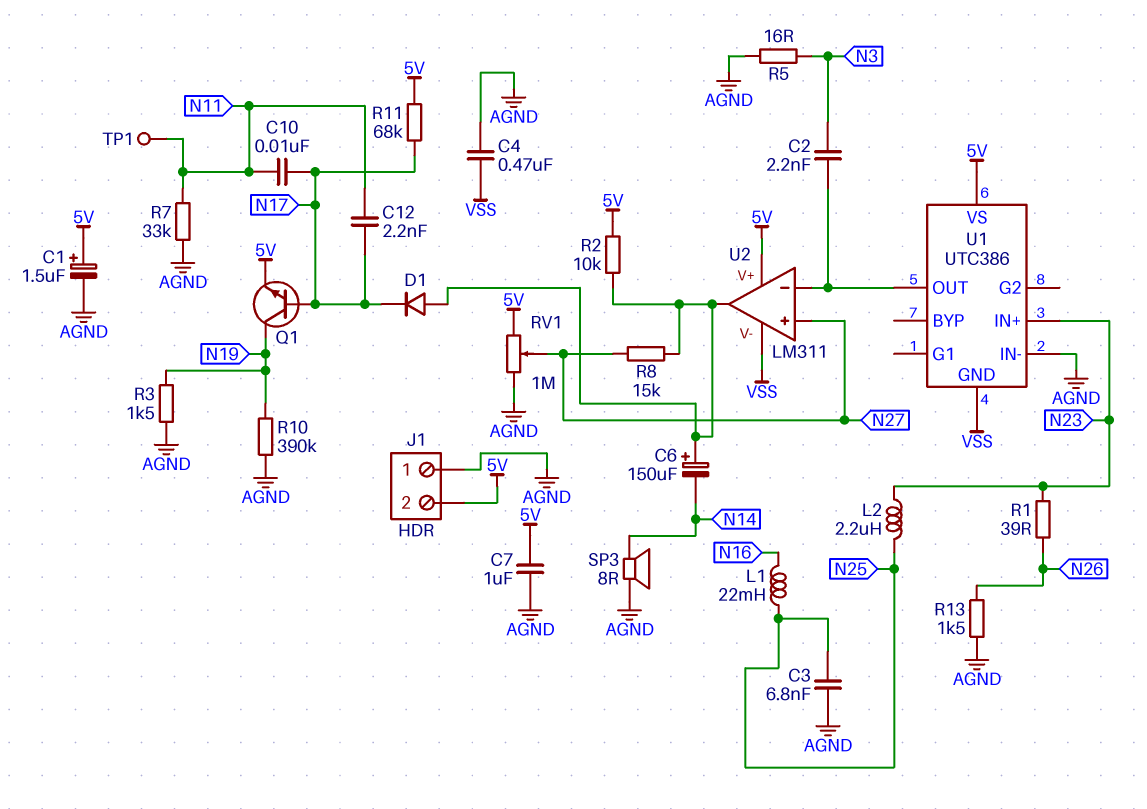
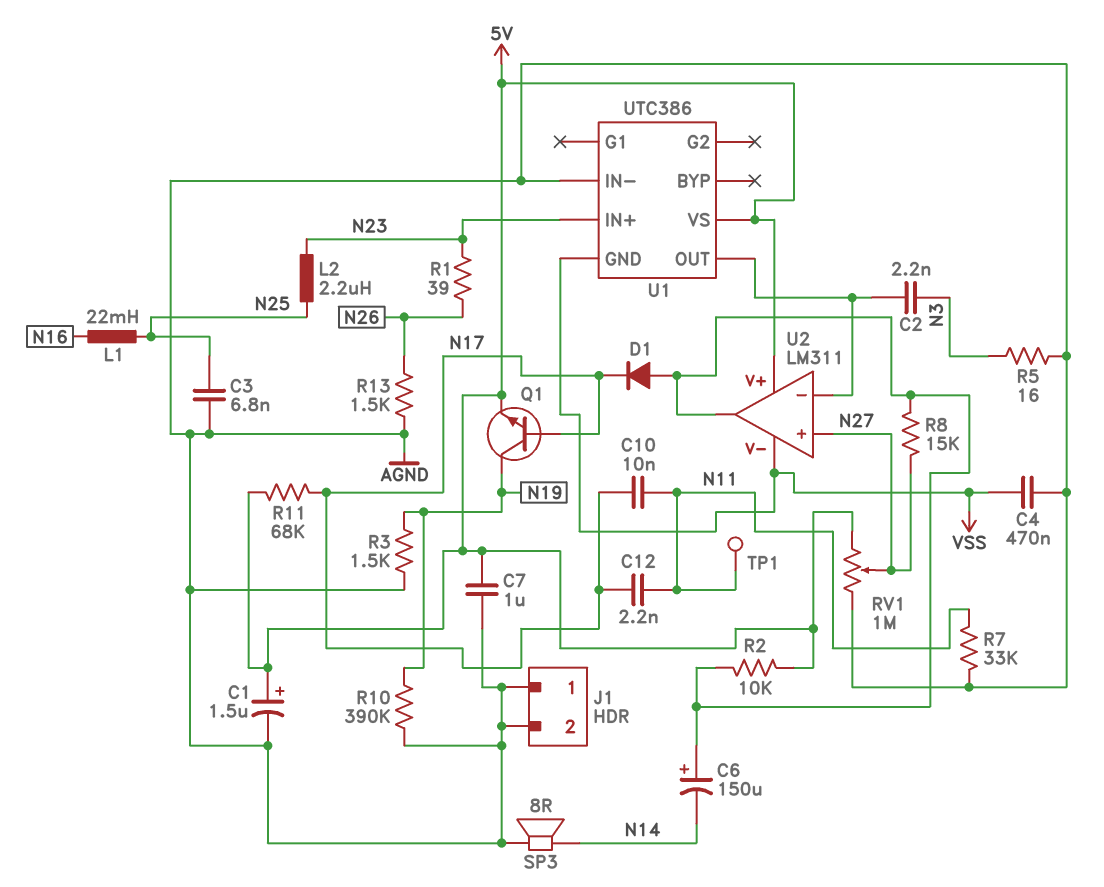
J1 pin 2: 5V -> AGND

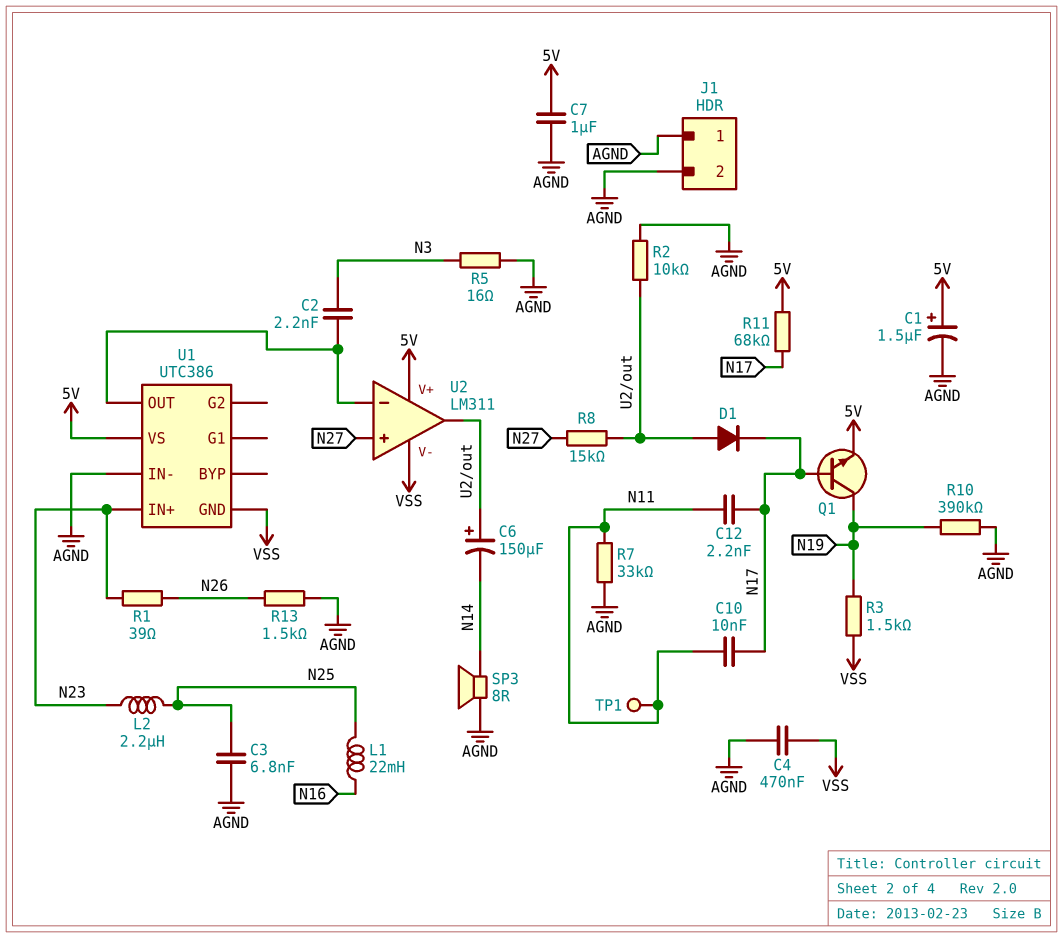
R2: 10k (5V, U2/out) -> 10k (AGND, U2/out)
R3: 1.5k (AGND, N19) -> 1.5k (N19, VSS)
RV1: 1M (5V, AGND, wiper N27) -> none

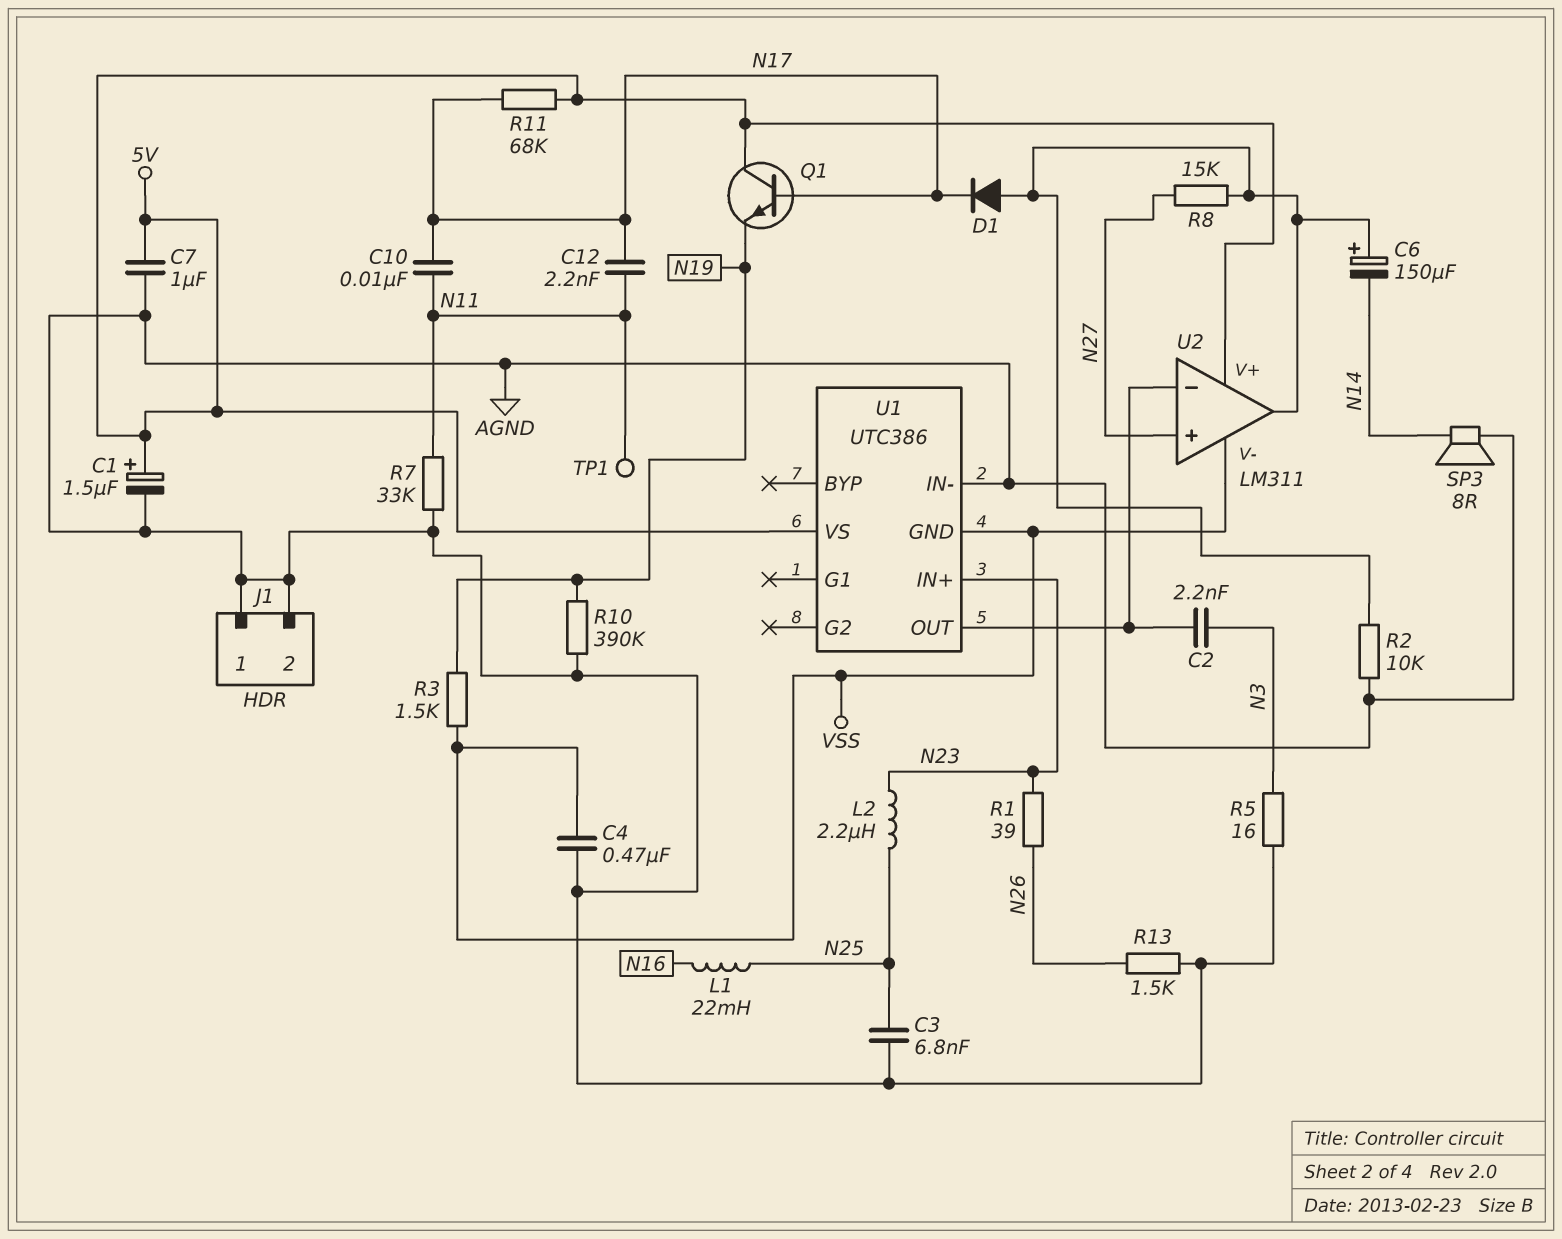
Q1: NPN (B N17, C N19, E 5V) -> NPN (B N17, C 5V, E N19)

